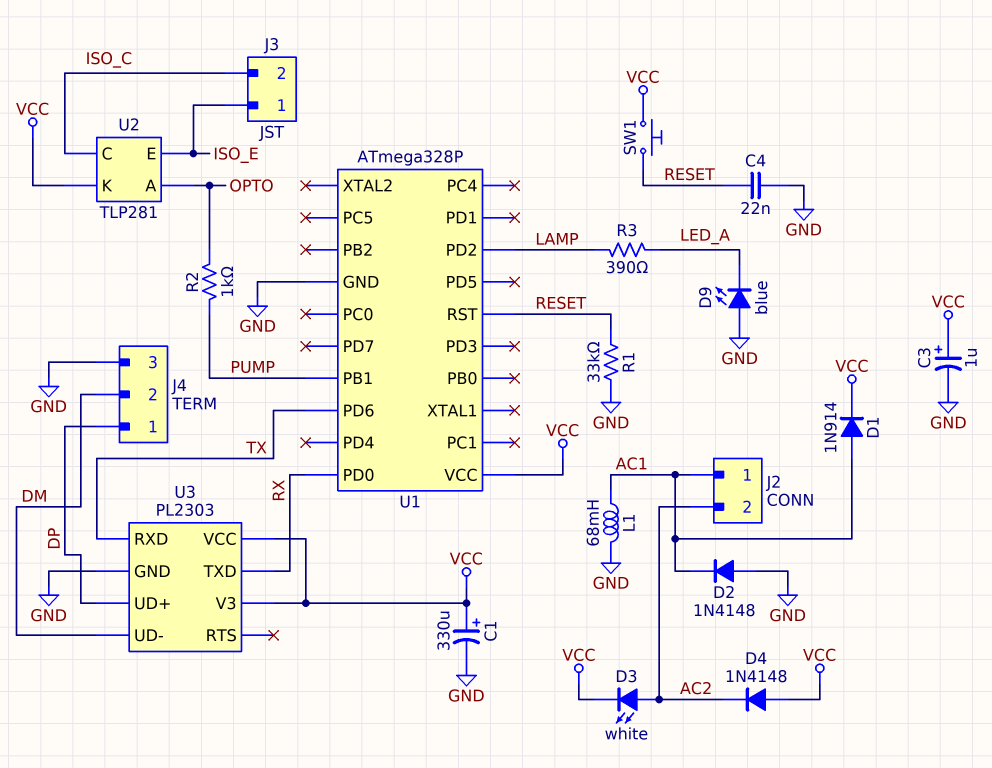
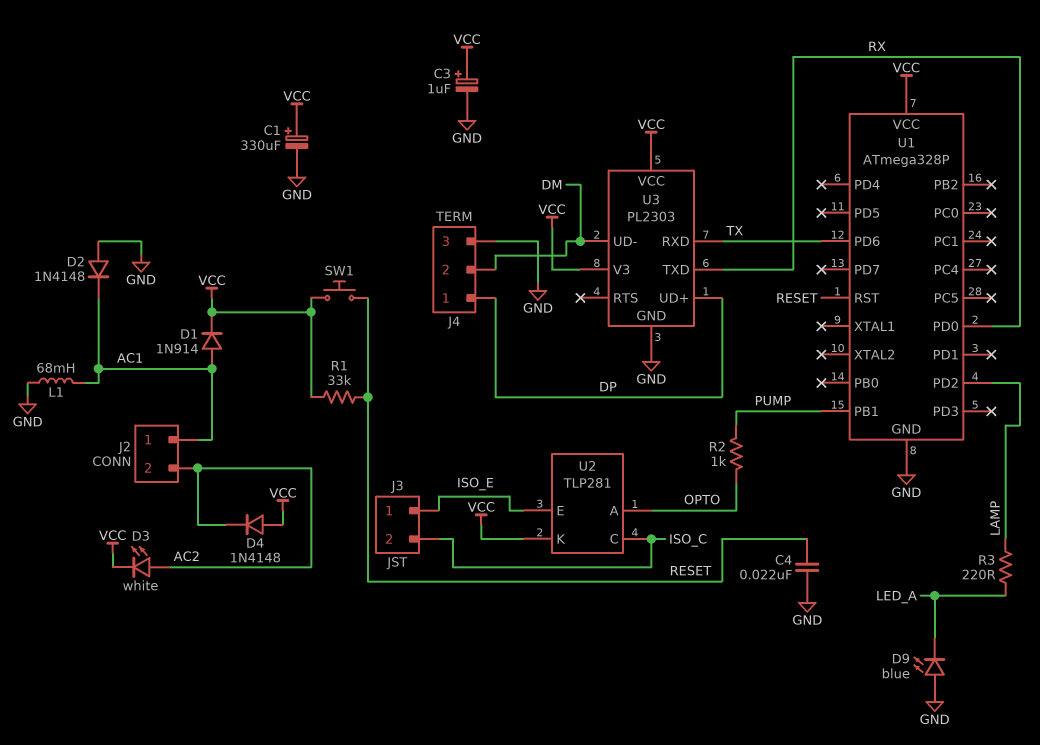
R1: 33k (GND, RESET) -> 33k (RESET, VCC)
R3: 390 (LAMP, LED_A) -> 220 (LAMP, LED_A)

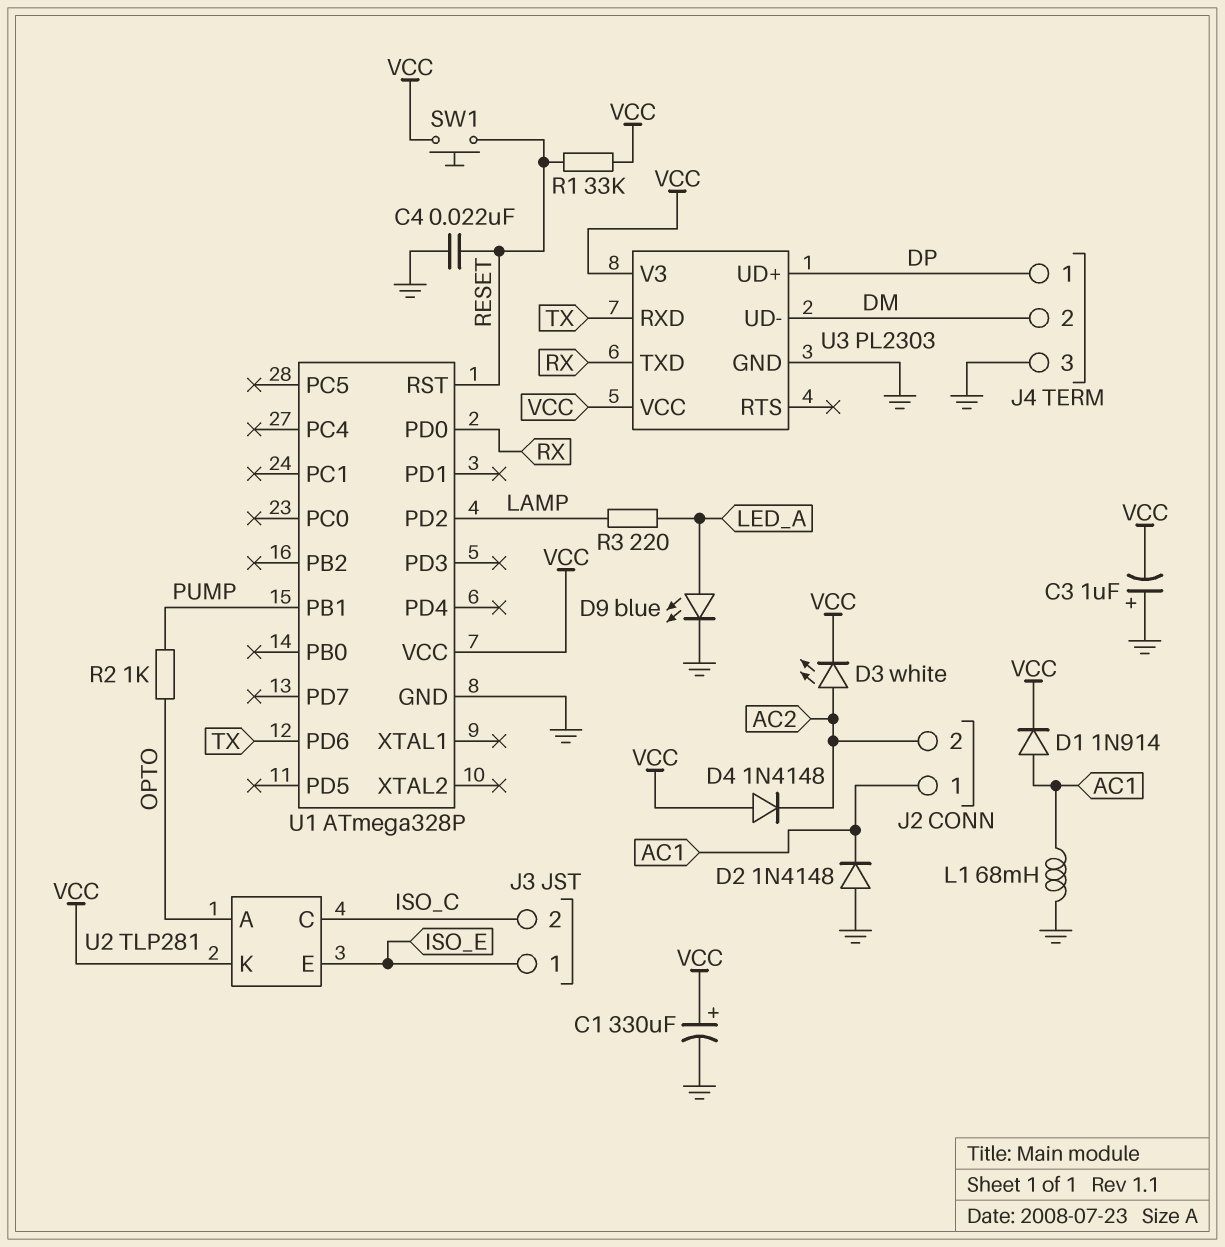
C3: 1uF (plus VCC, minus GND) -> 1uF (plus GND, minus VCC)
D9: LED blue (A GND, K LED_A) -> LED blue (A LED_A, K GND)

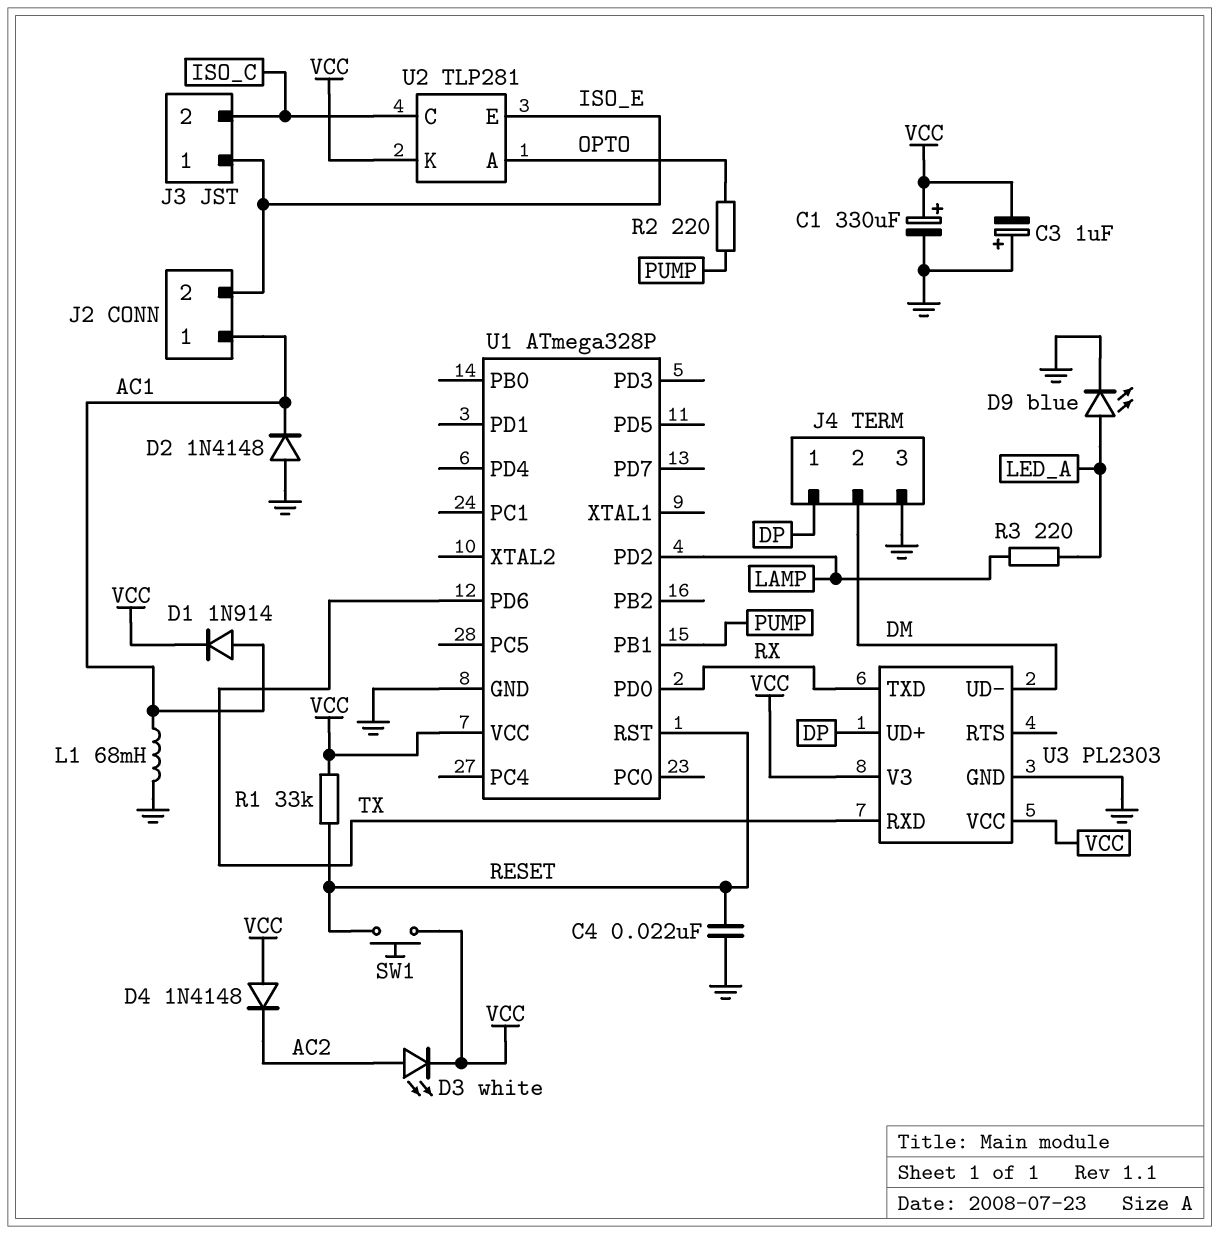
J2 pin 2: AC2 -> ISO_E
R2: 1k (OPTO, PUMP) -> 220 (OPTO, PUMP)

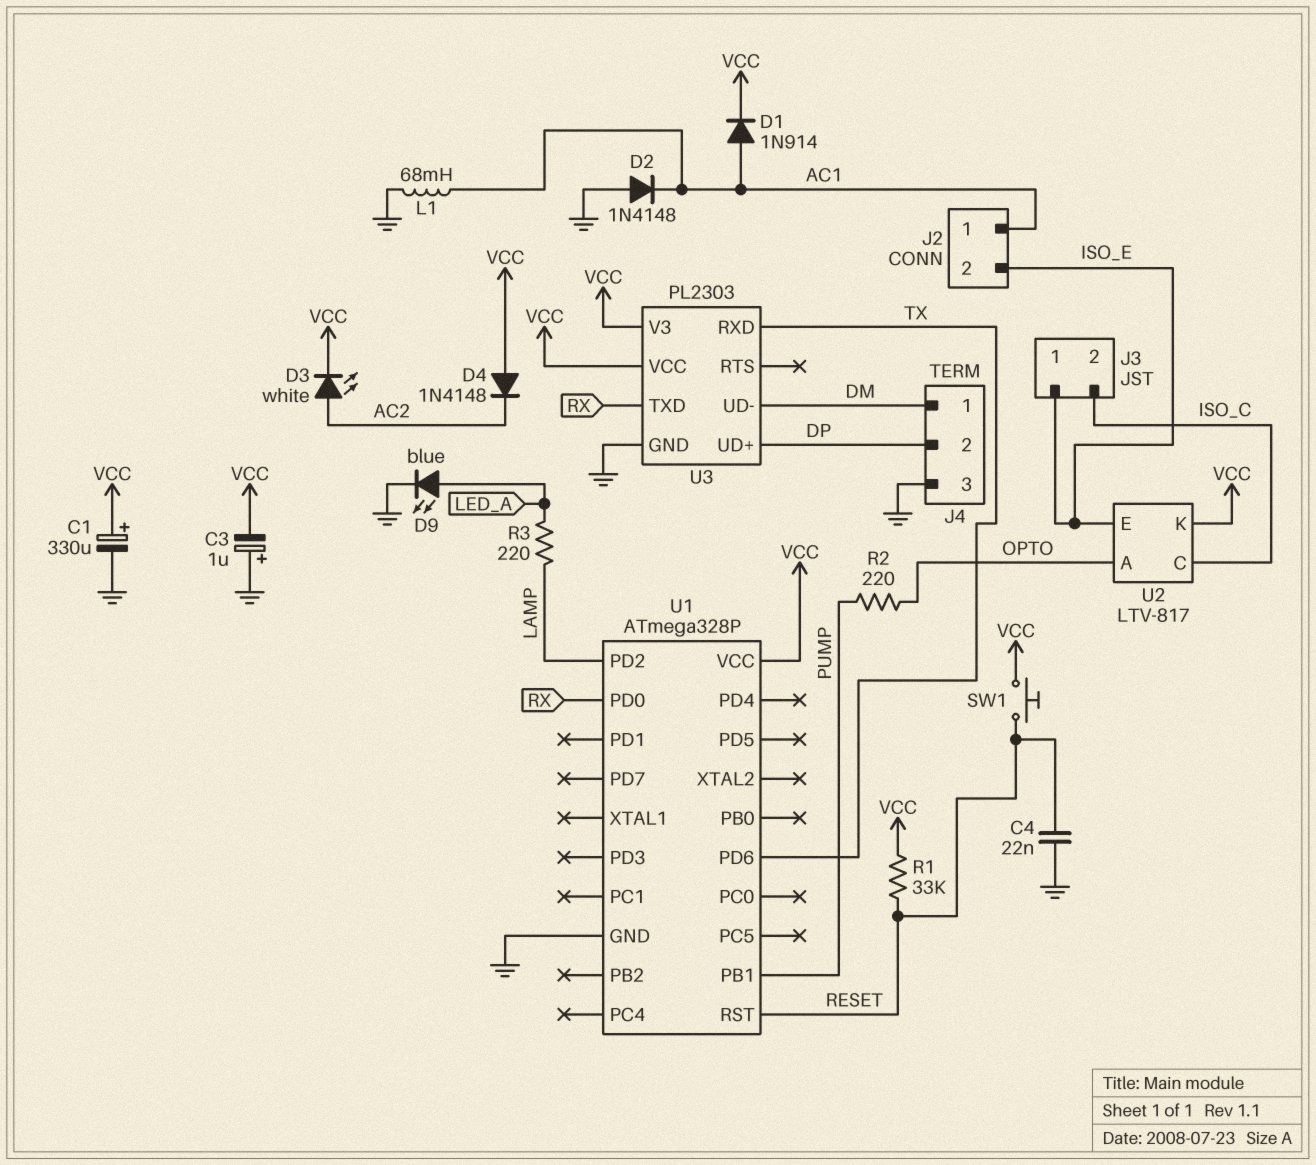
J4 pin 1: DP -> DM
J4 pin 2: DM -> DP
U2: TLP281 -> LTV-817

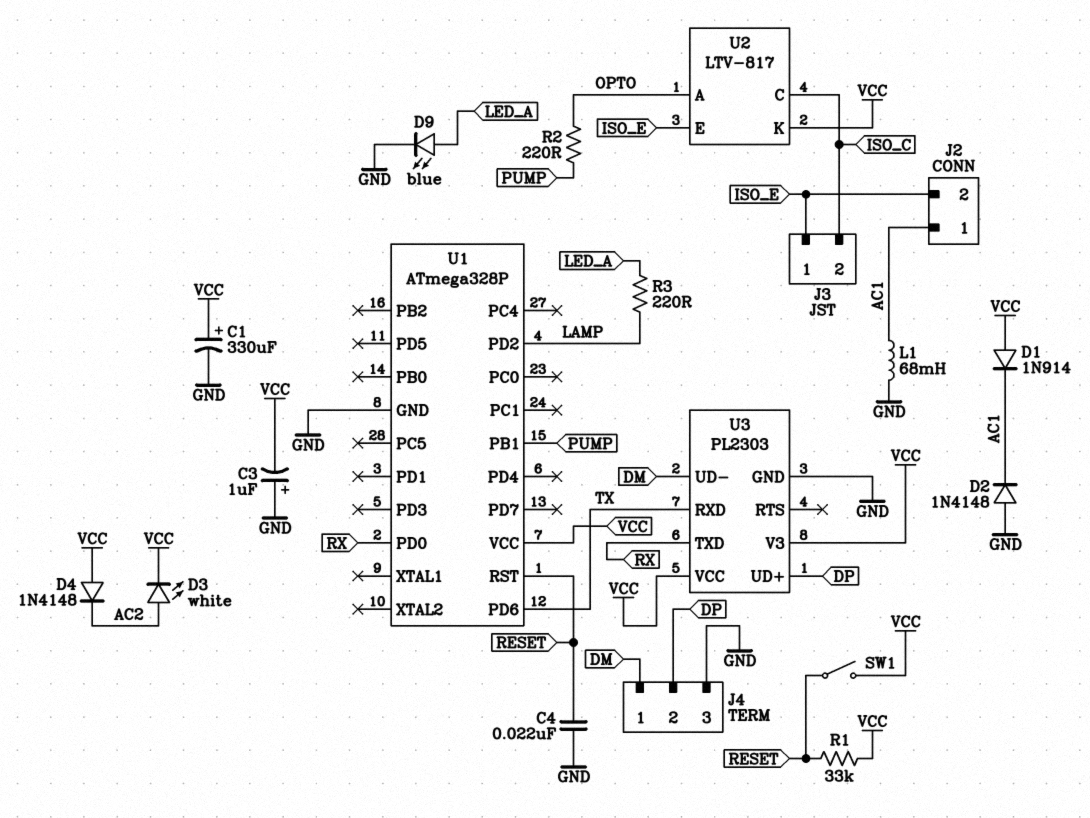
D1: diode 1N914 (A AC1, K VCC) -> diode 1N914 (A VCC, K AC1)
SW1: button (RESET, VCC) -> switch (RESET, VCC)

